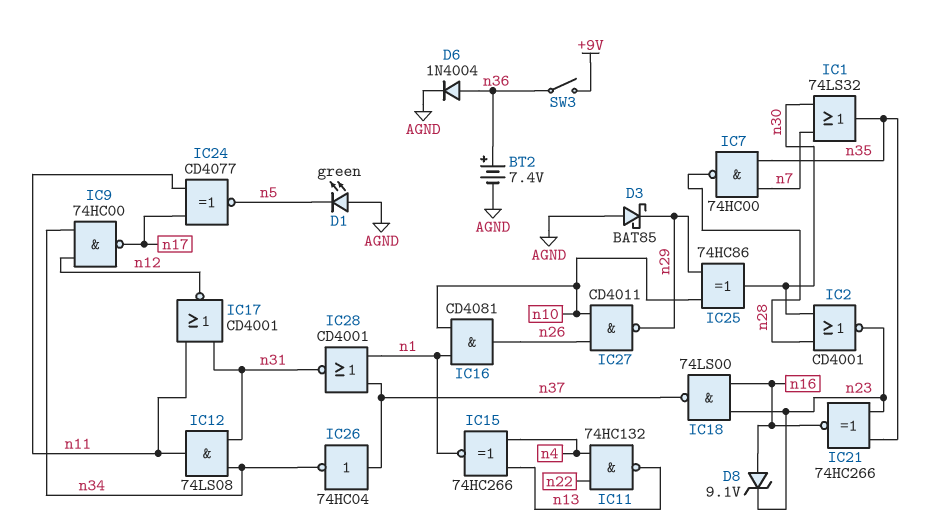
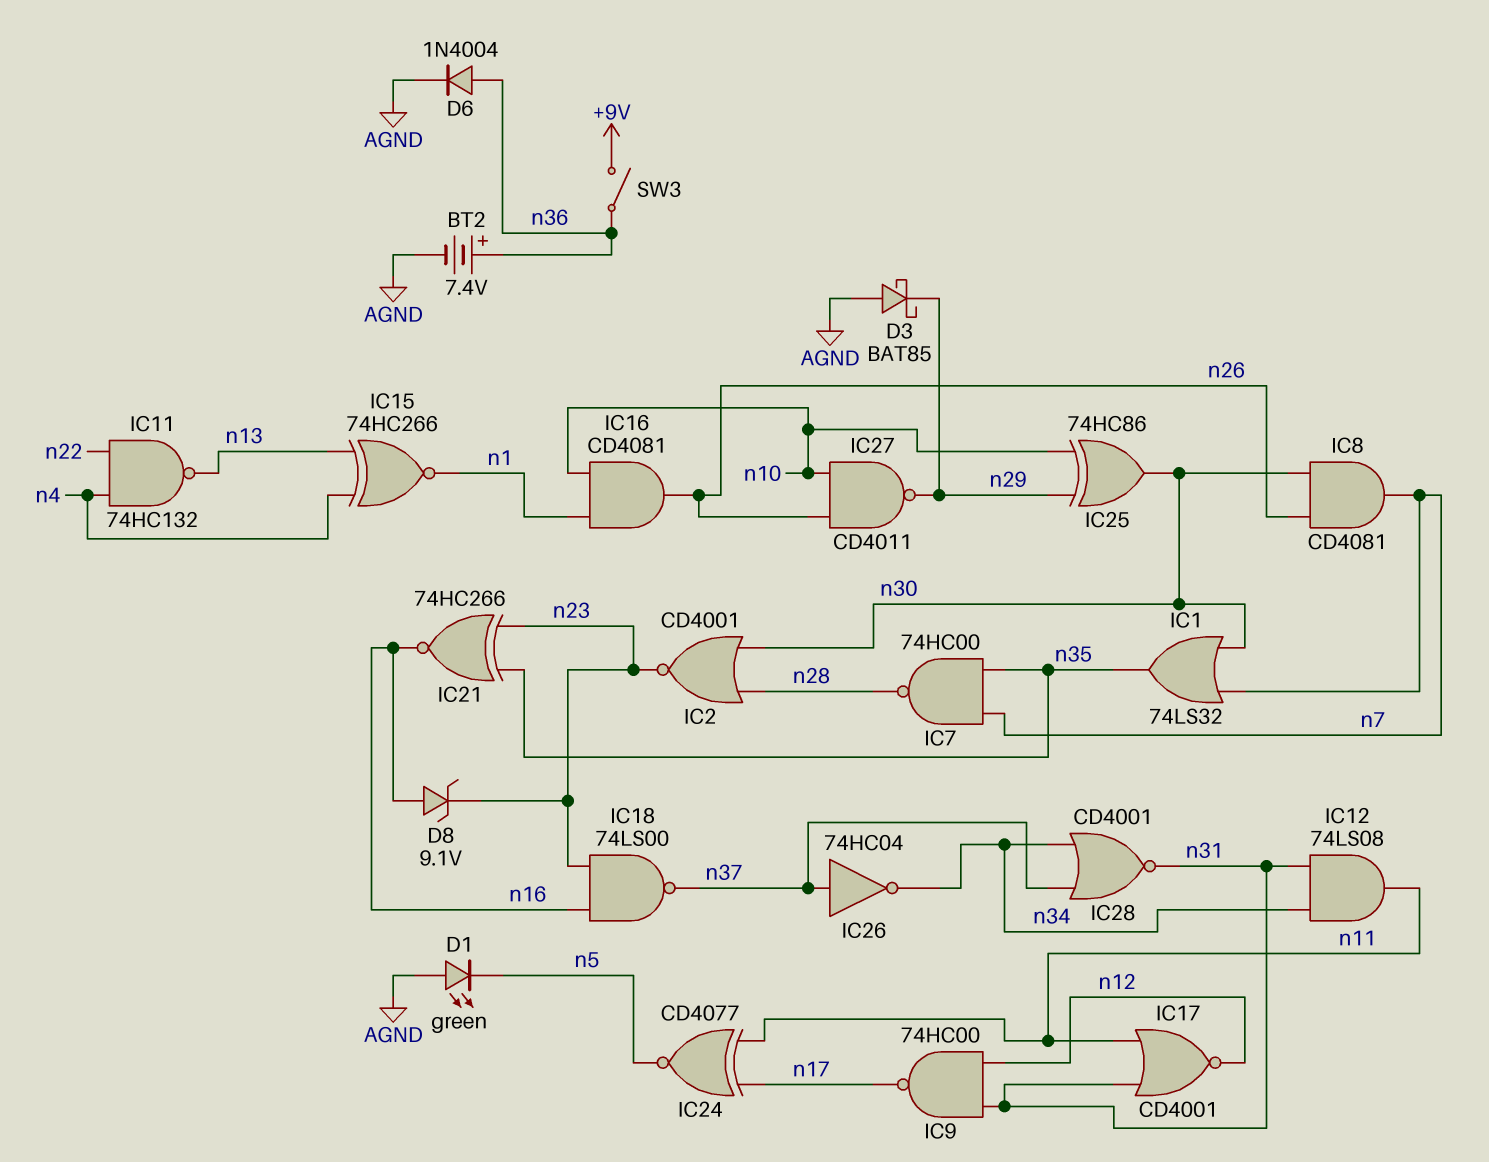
IC8: none -> AND CD4081 (in n26, in n30, out n7)
IC9: NAND 74HC00 (in n12, in n34, out n17) -> NAND 74HC00 (in n12, in n31, out n17)
IC28: NOR CD4001 (in n1, in n37, out n31) -> NOR CD4001 (in n34, in n37, out n31)

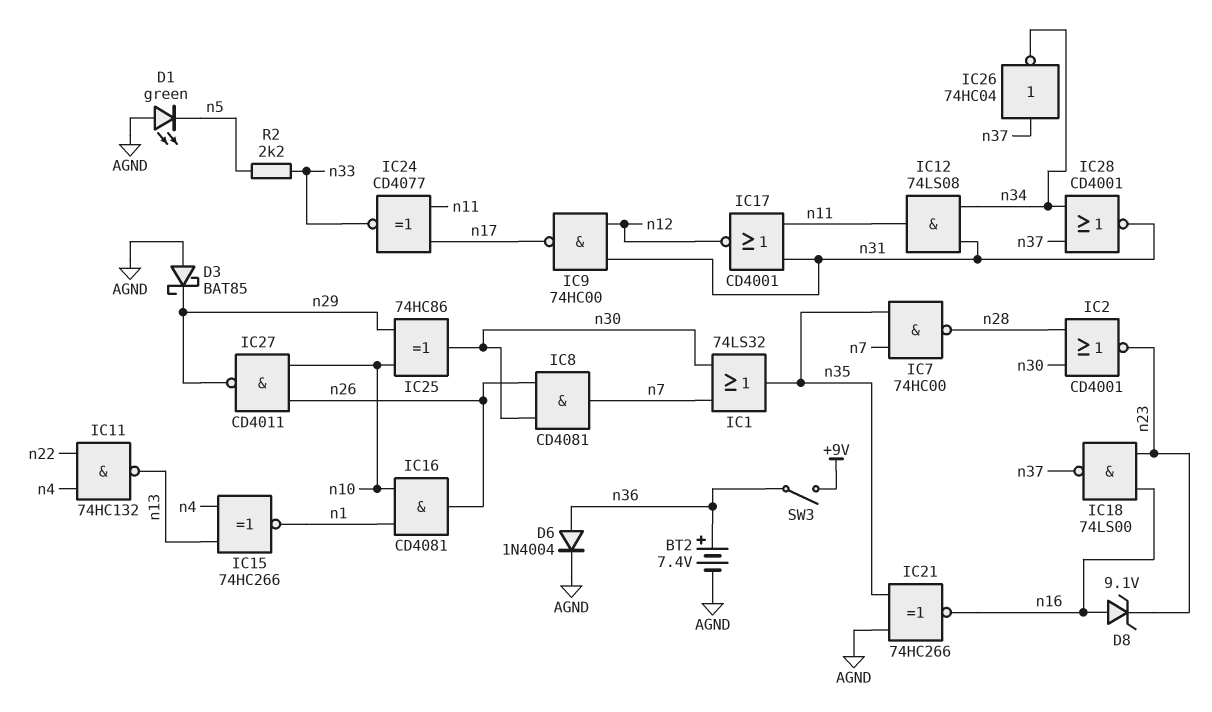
IC21: XNOR 74HC266 (in n23, in n35, out n16) -> XNOR 74HC266 (in AGND, in n35, out n16)
IC24: XNOR CD4077 (in n11, in n17, out n5) -> XNOR CD4077 (in n11, in n17, out n33)
R2: none -> 2.2k (n5, n33)

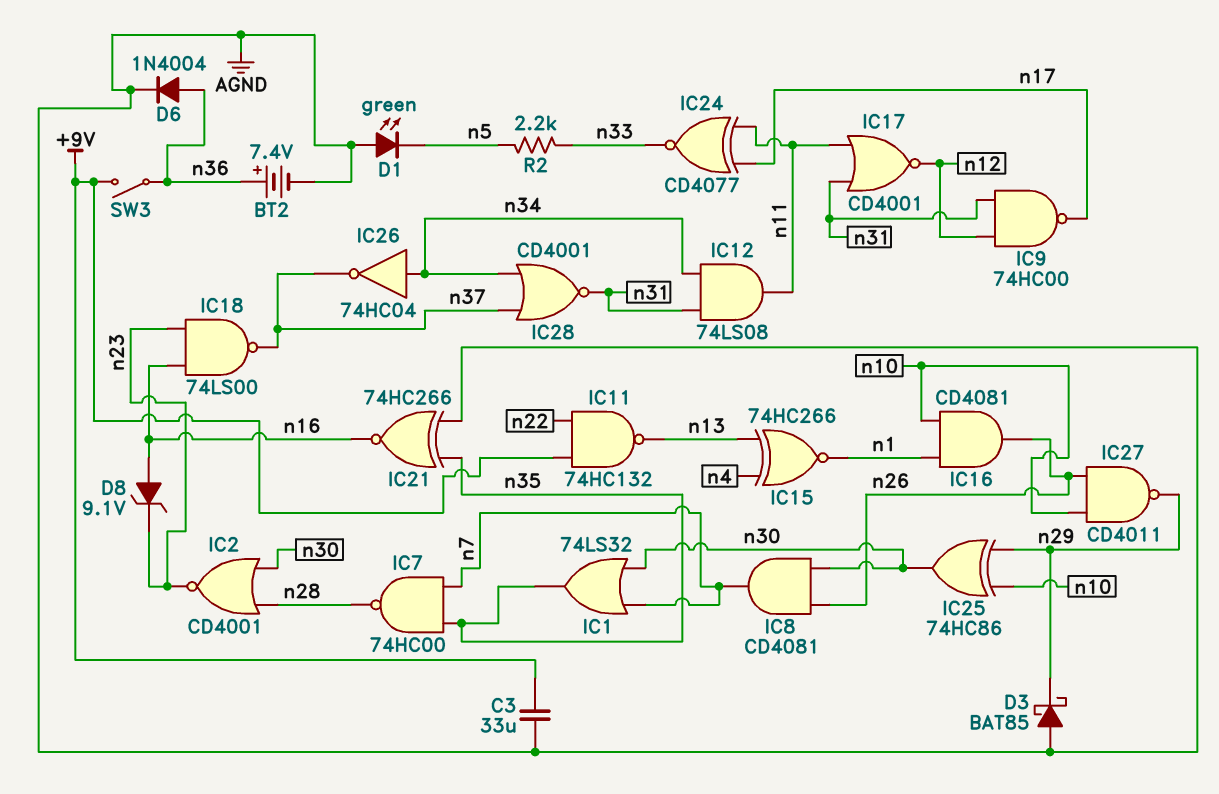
C3: none -> 33uF (+9V, AGND)
IC11: NAND 74HC132 (in n4, in n22, out n13) -> NAND 74HC132 (in +9V, in n22, out n13)
IC26: NOT 74HC04 (in n37, out n34) -> NOT 74HC04 (in n34, out n37)

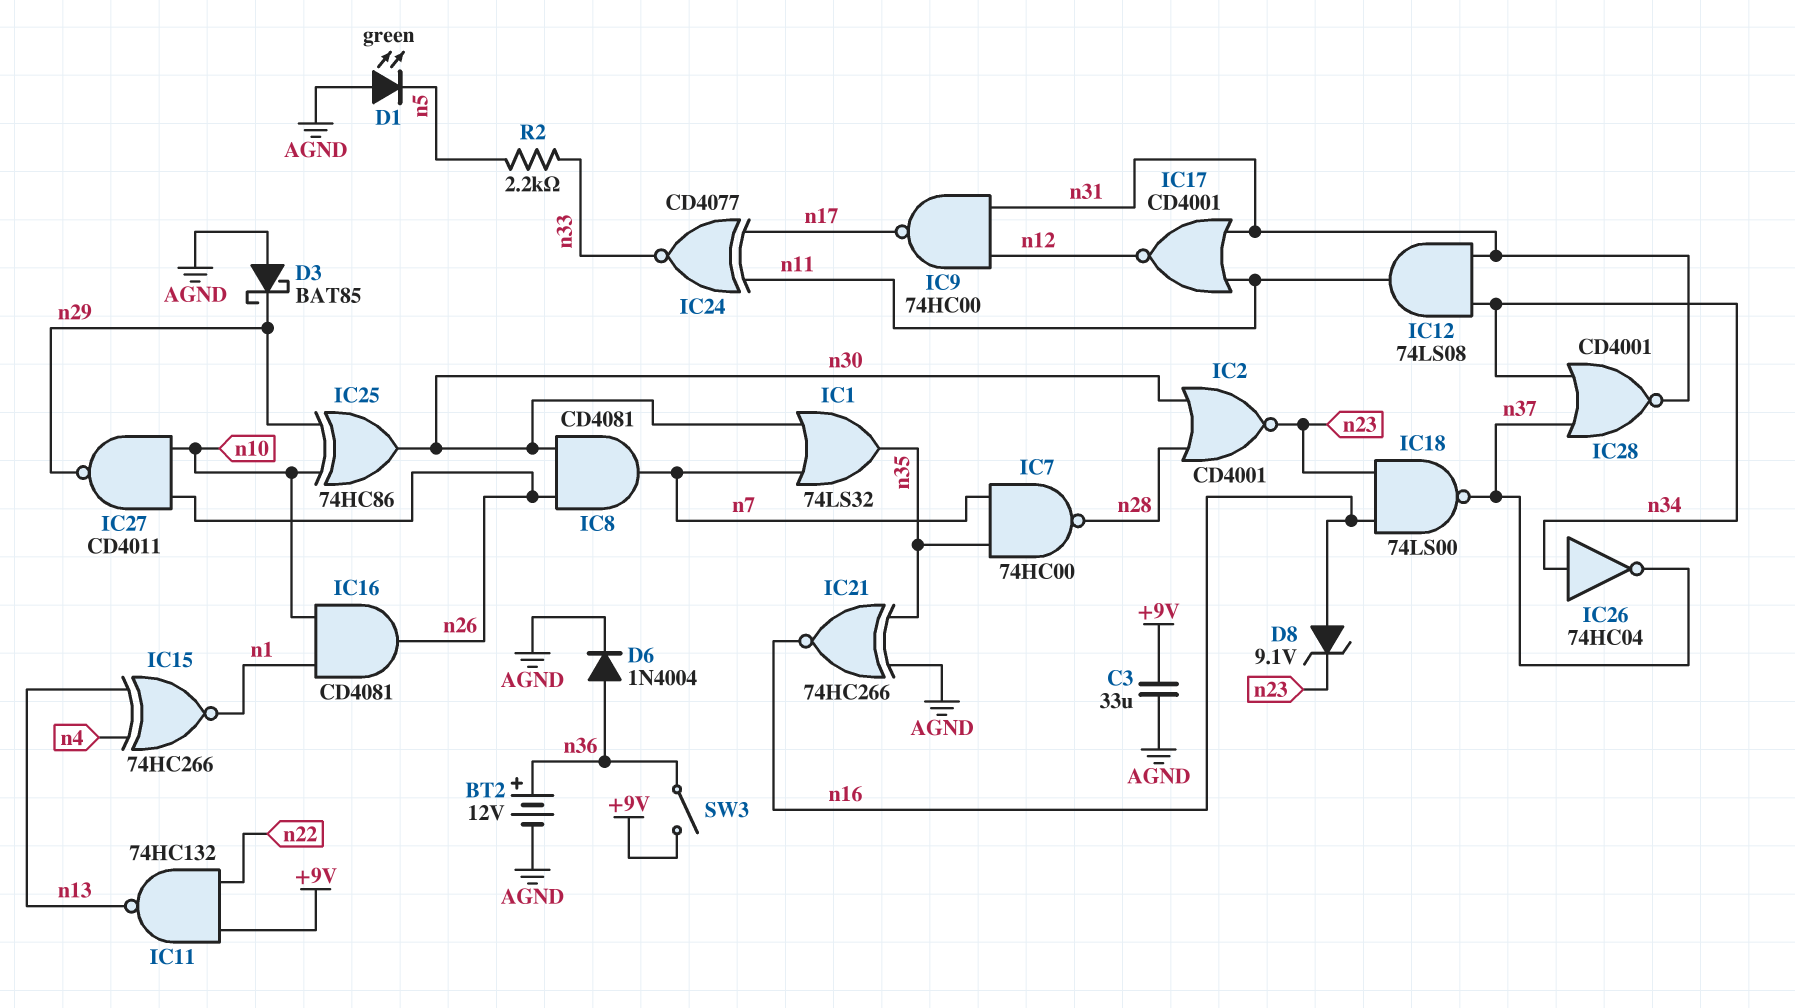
BT2: 7.4V (plus n36, minus AGND) -> 12V (plus n36, minus AGND)

